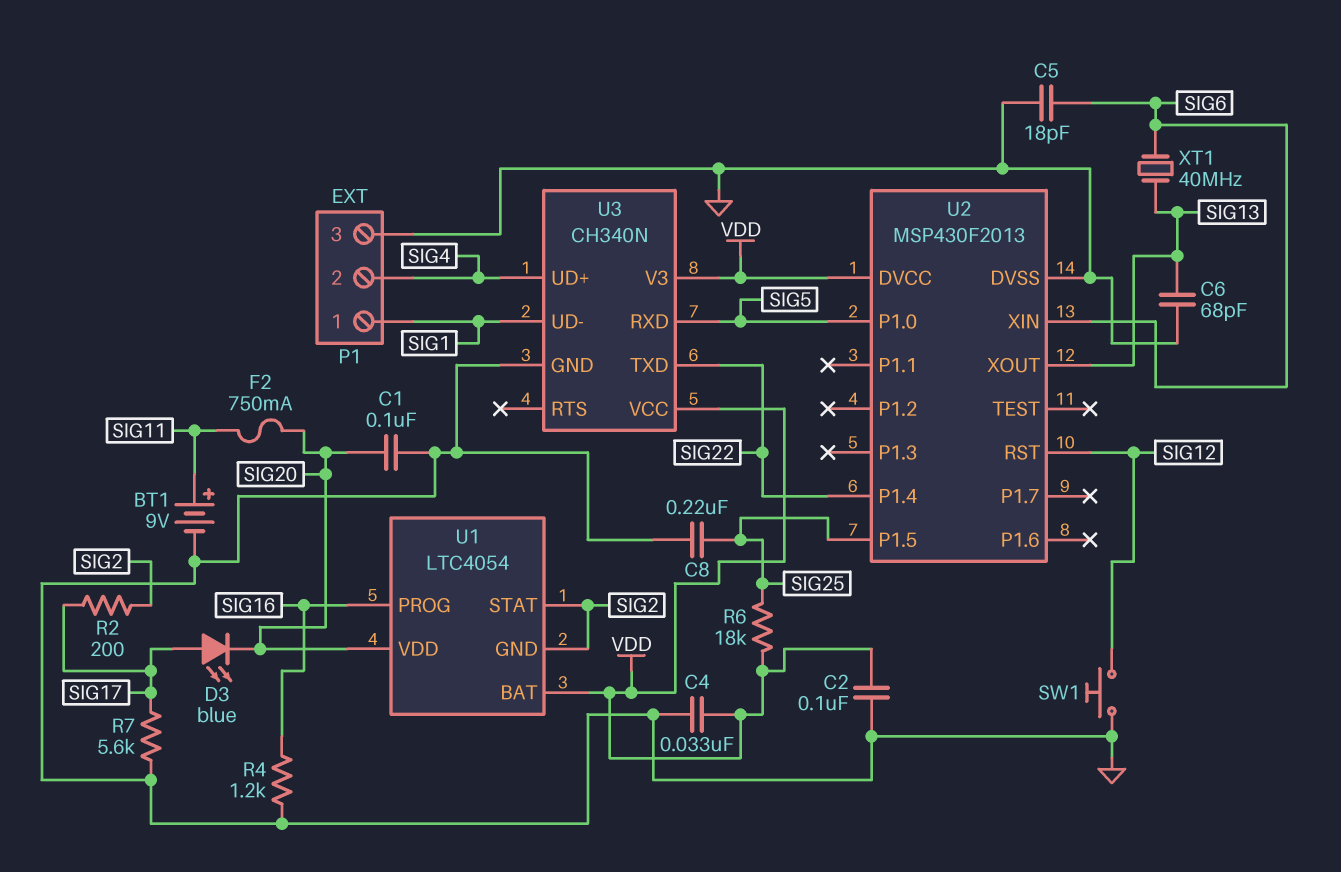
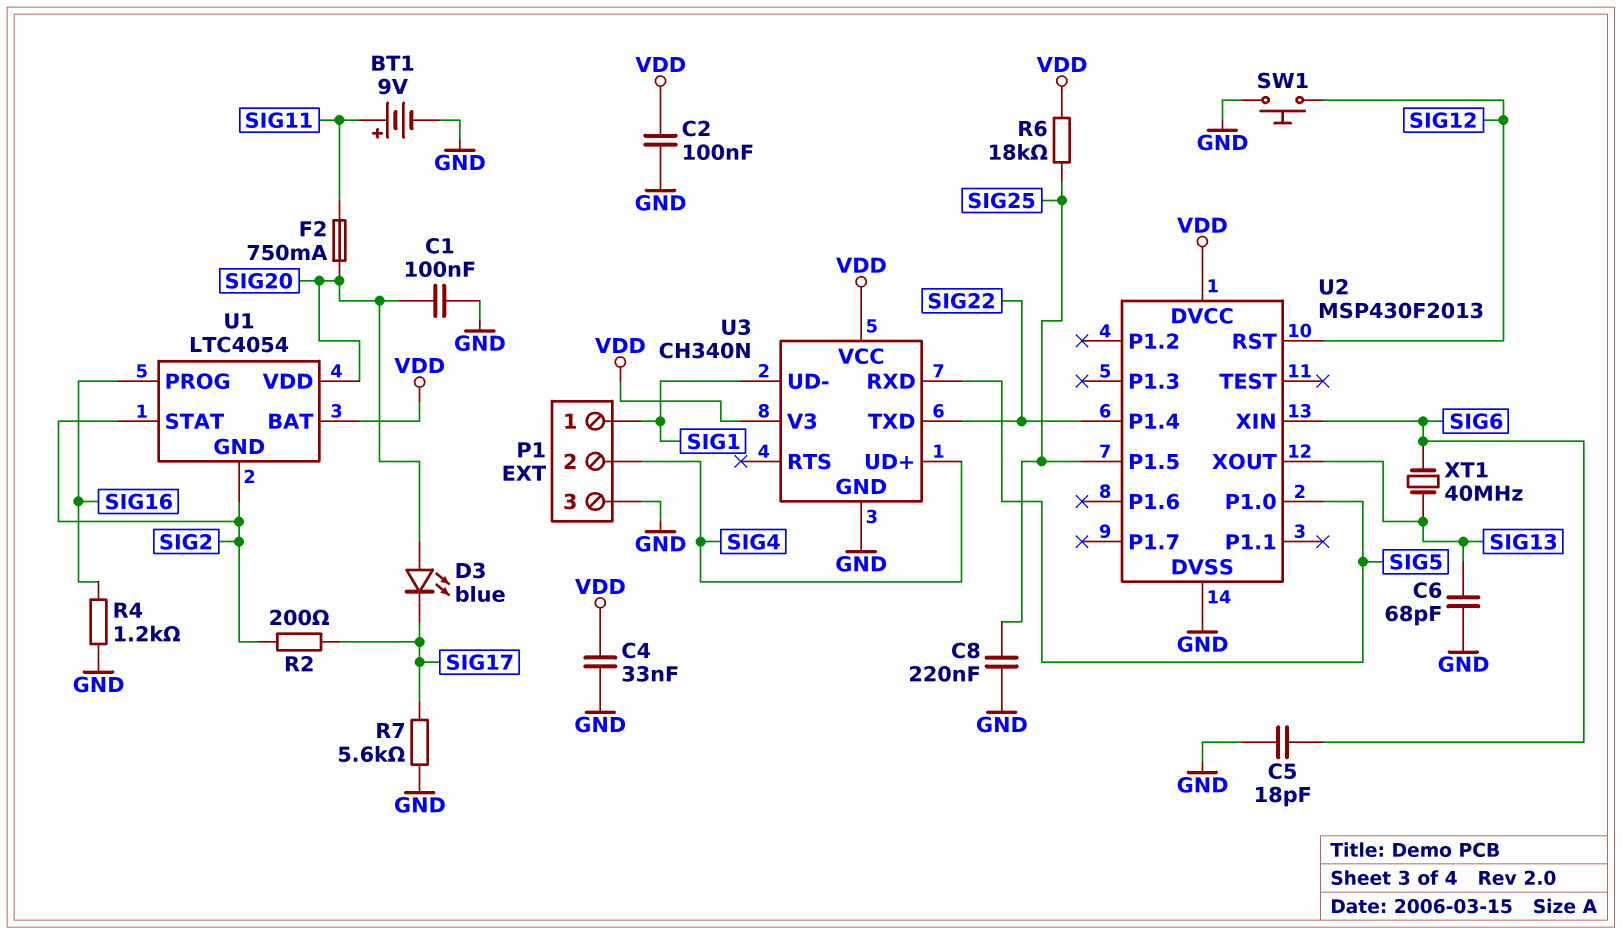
D3: LED blue (A SIG17, K SIG20) -> LED blue (A SIG20, K SIG17)

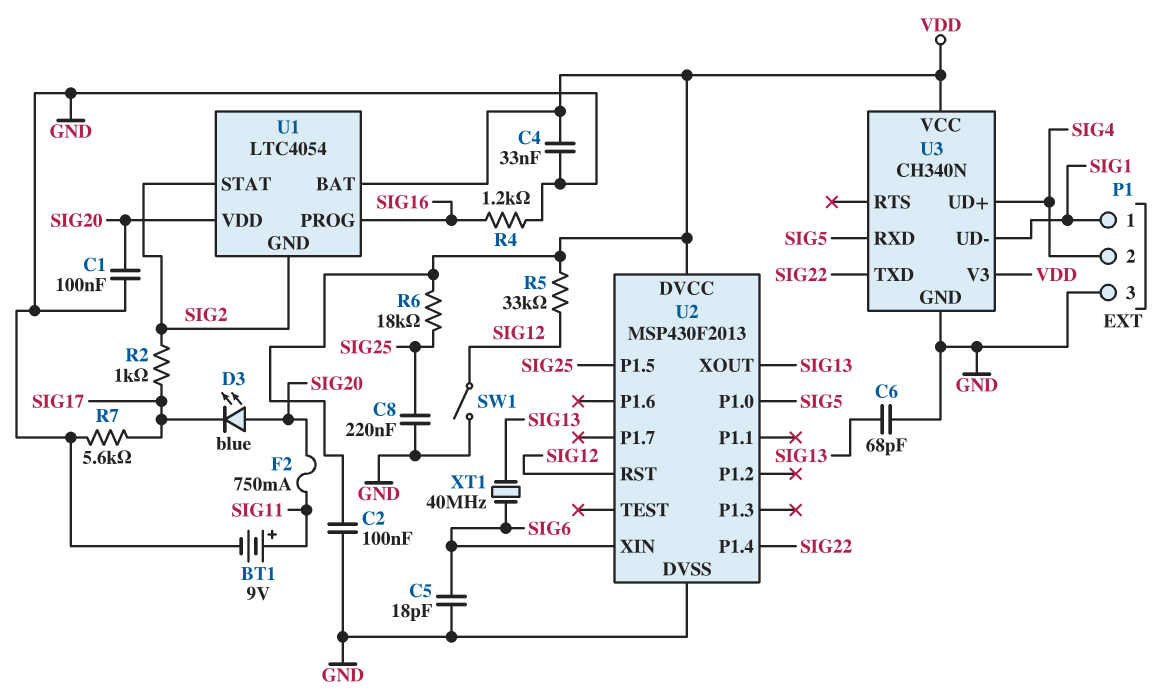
R2: 200 (SIG2, SIG17) -> 1k (SIG2, SIG17)
R5: none -> 33k (SIG12, VDD)
SW1: button (GND, SIG12) -> switch (GND, SIG12)

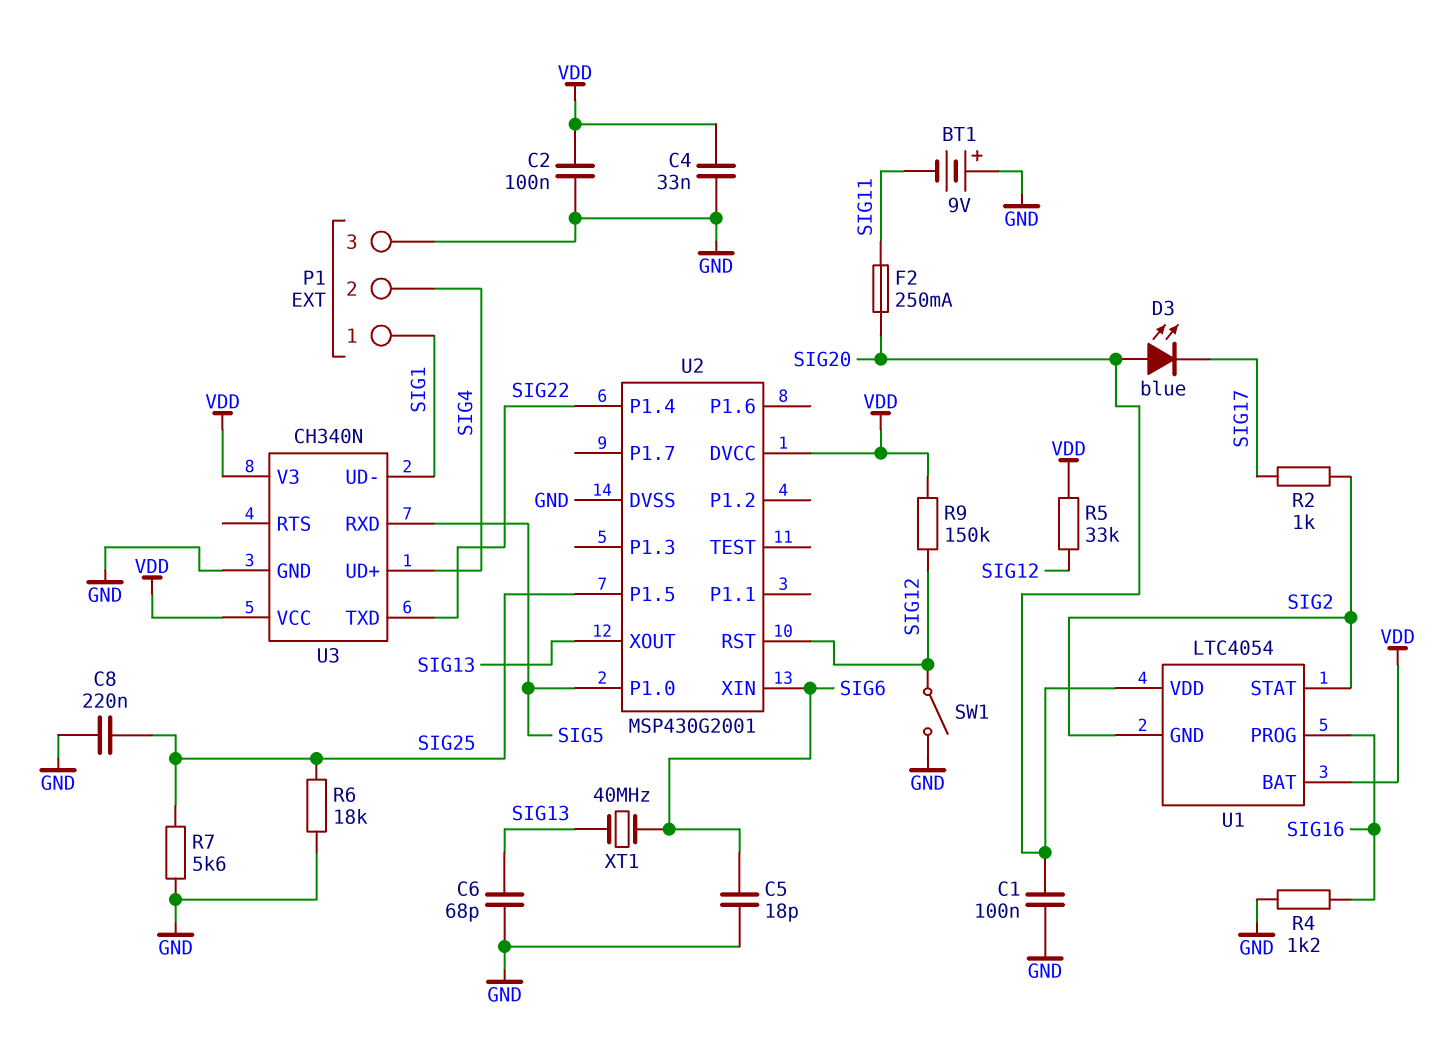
BT1: 9V (plus SIG11, minus GND) -> 9V (plus GND, minus SIG11)
F2: 750mA (SIG11, SIG20) -> 250mA (SIG11, SIG20)
R6: 18k (SIG25, VDD) -> 18k (GND, SIG25)
R7: 5.6k (GND, SIG17) -> 5.6k (GND, SIG25)
R9: none -> 150k (SIG12, VDD)
U2: MSP430F2013 -> MSP430G2001

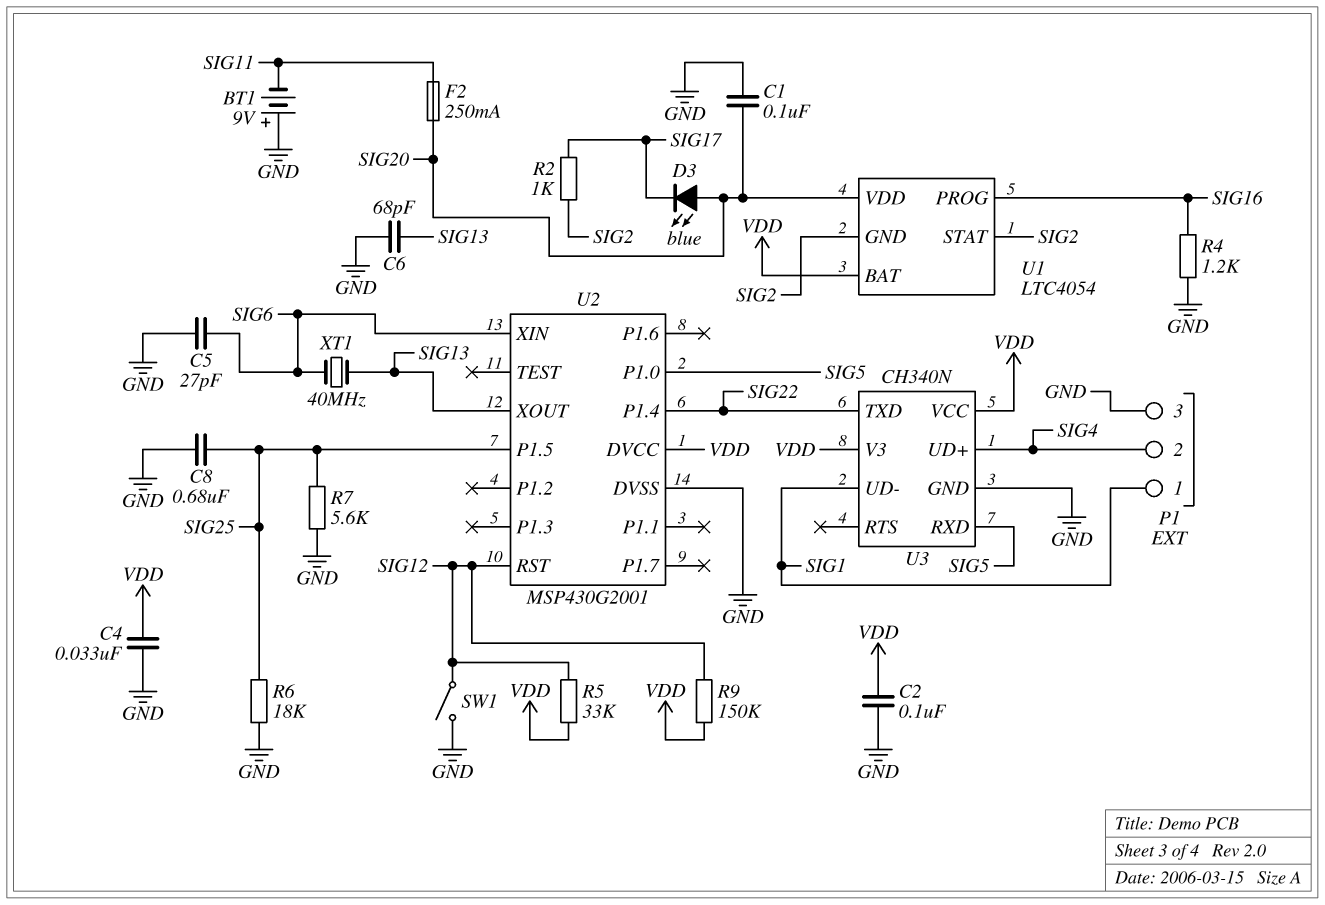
C5: 18pF (GND, SIG6) -> 27pF (GND, SIG6)
C8: 220nF (GND, SIG25) -> 680nF (GND, SIG25)

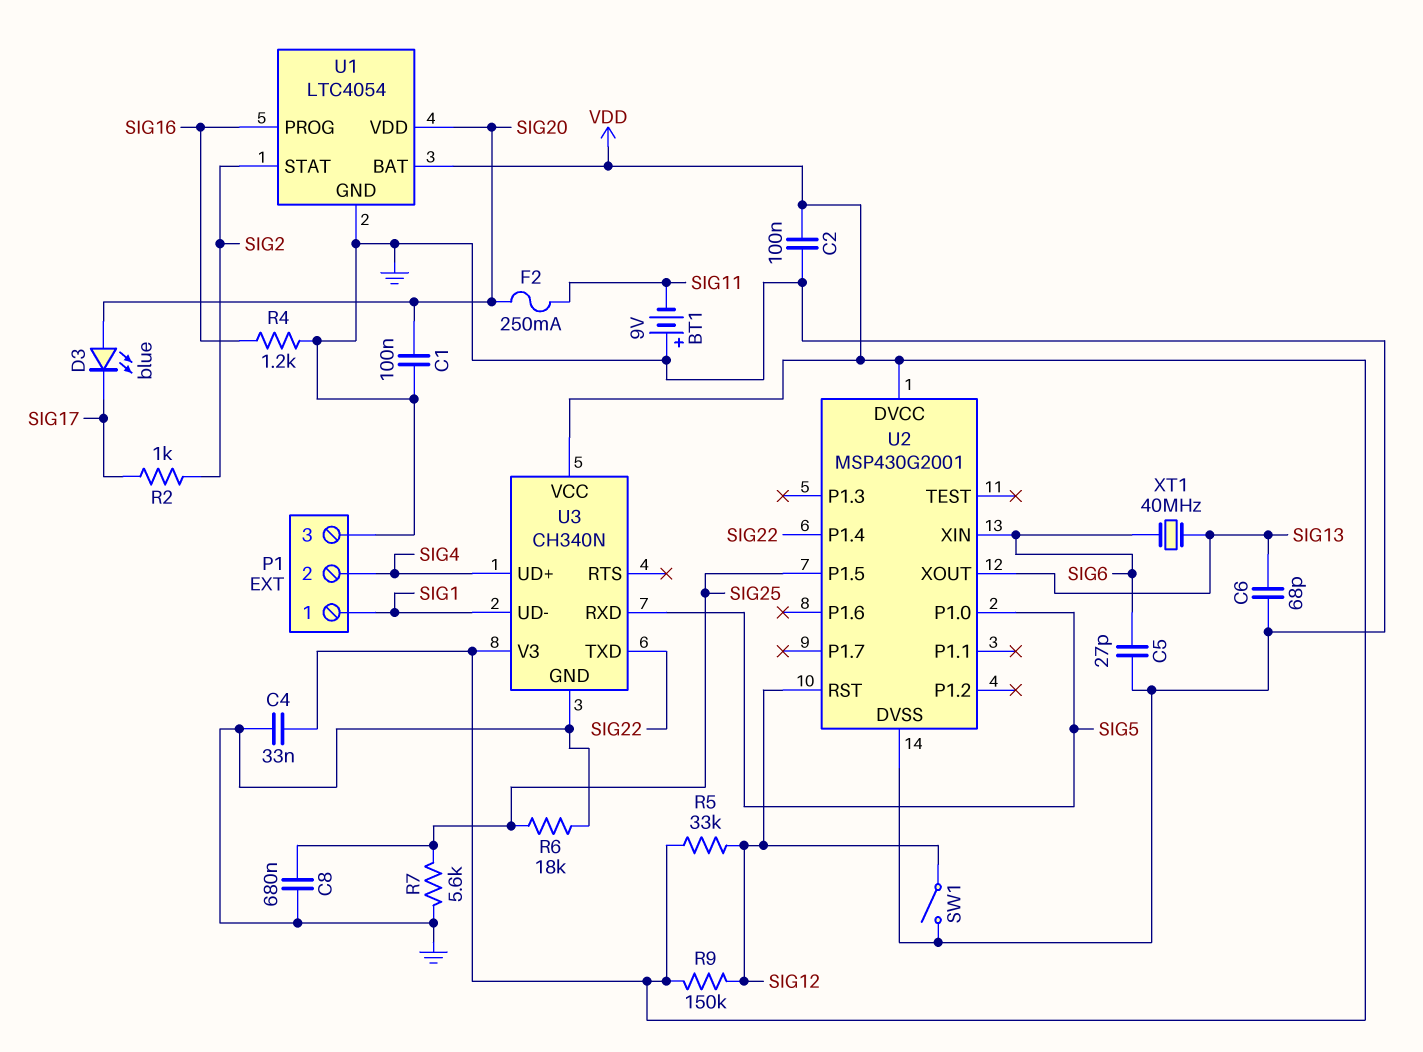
U1 pin GND: SIG2 -> GND

